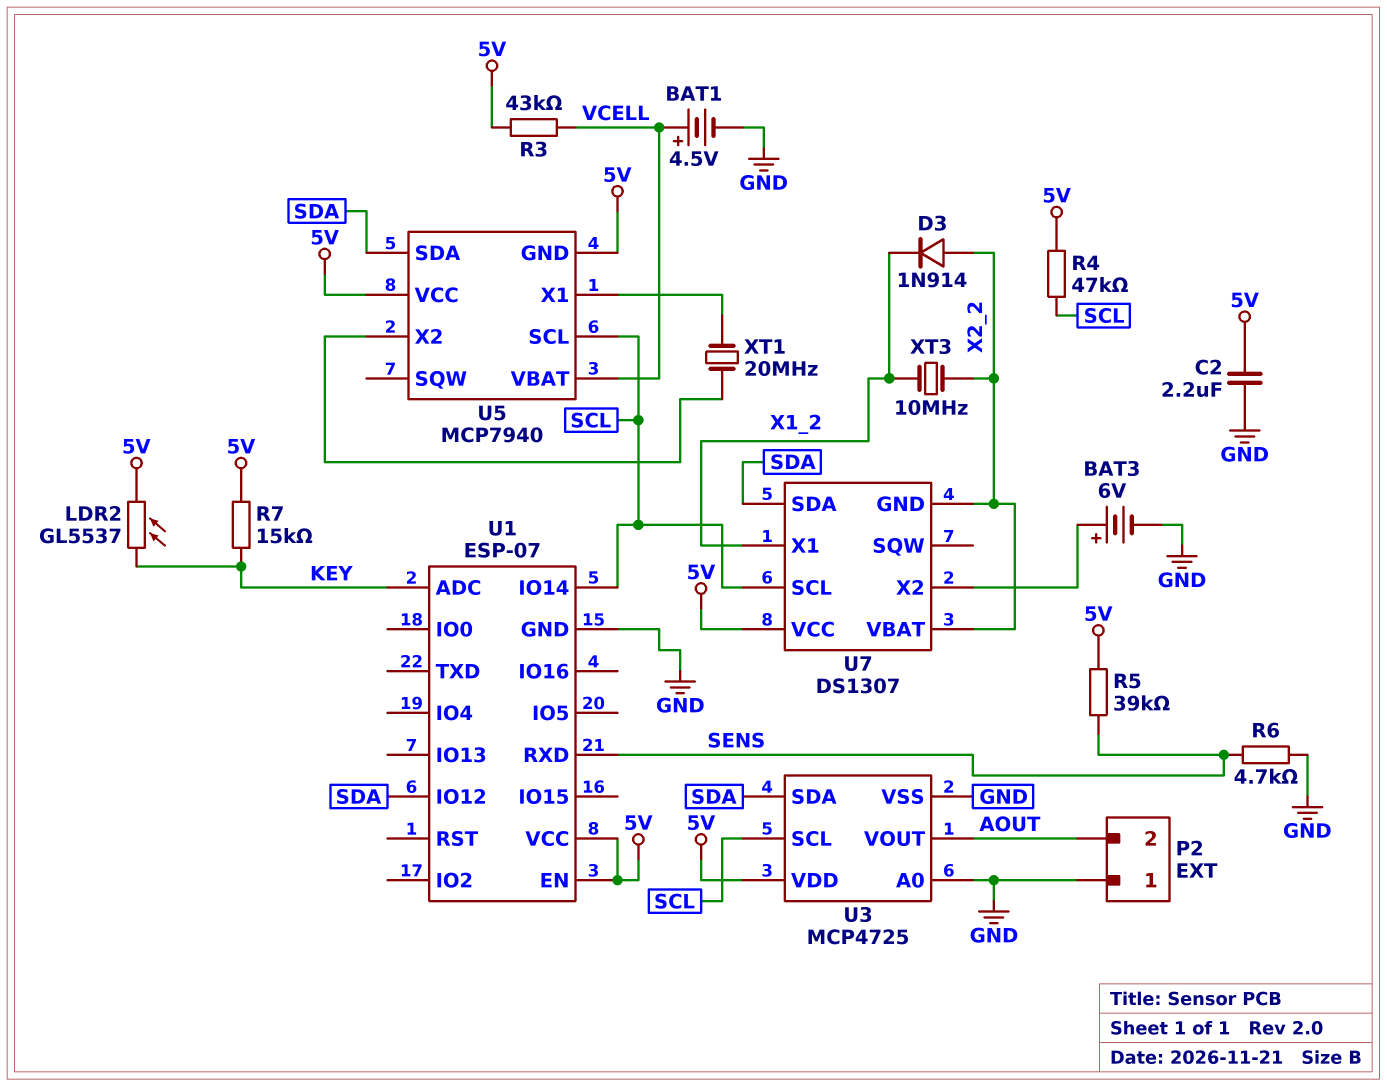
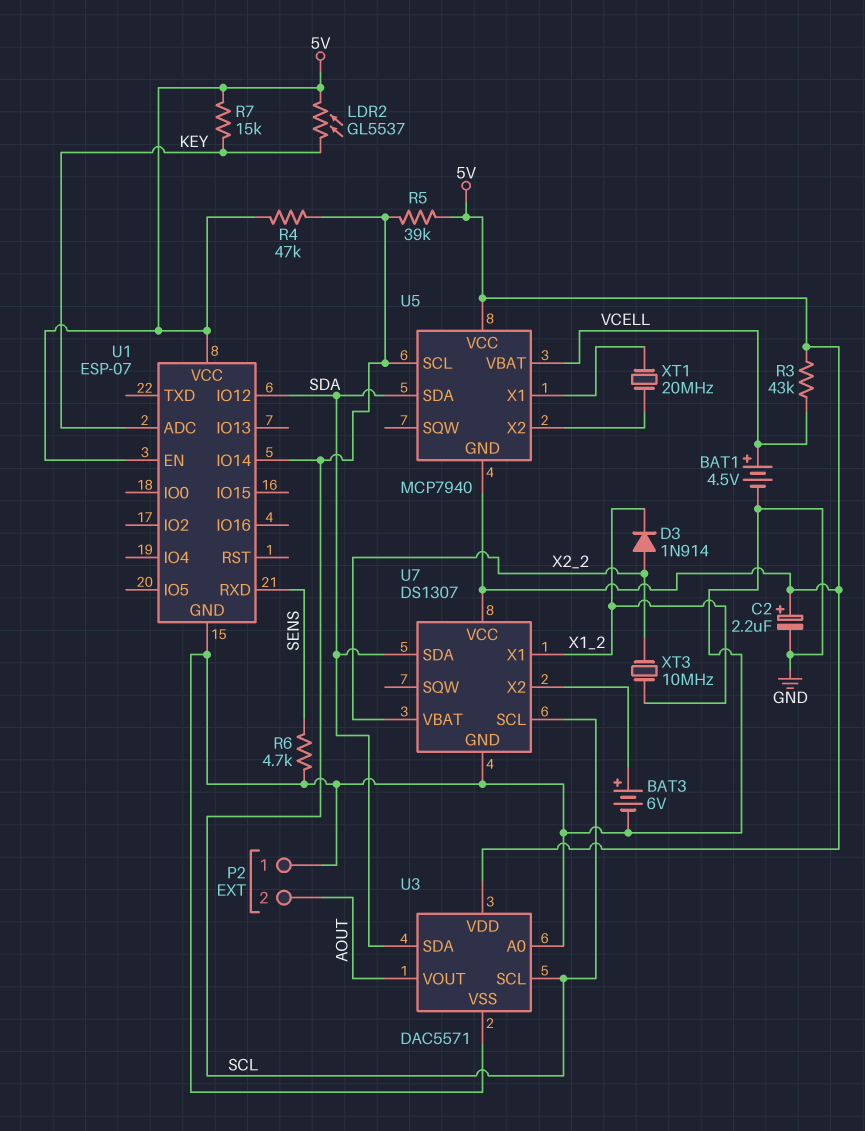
C2: 2.2uF (5V, GND) -> 2.2uF (plus 5V, minus GND)
R5: 39k (5V, SENS) -> 39k (5V, SCL)
U3: MCP4725 -> DAC5571
U7 pin GND: X2_2 -> GND

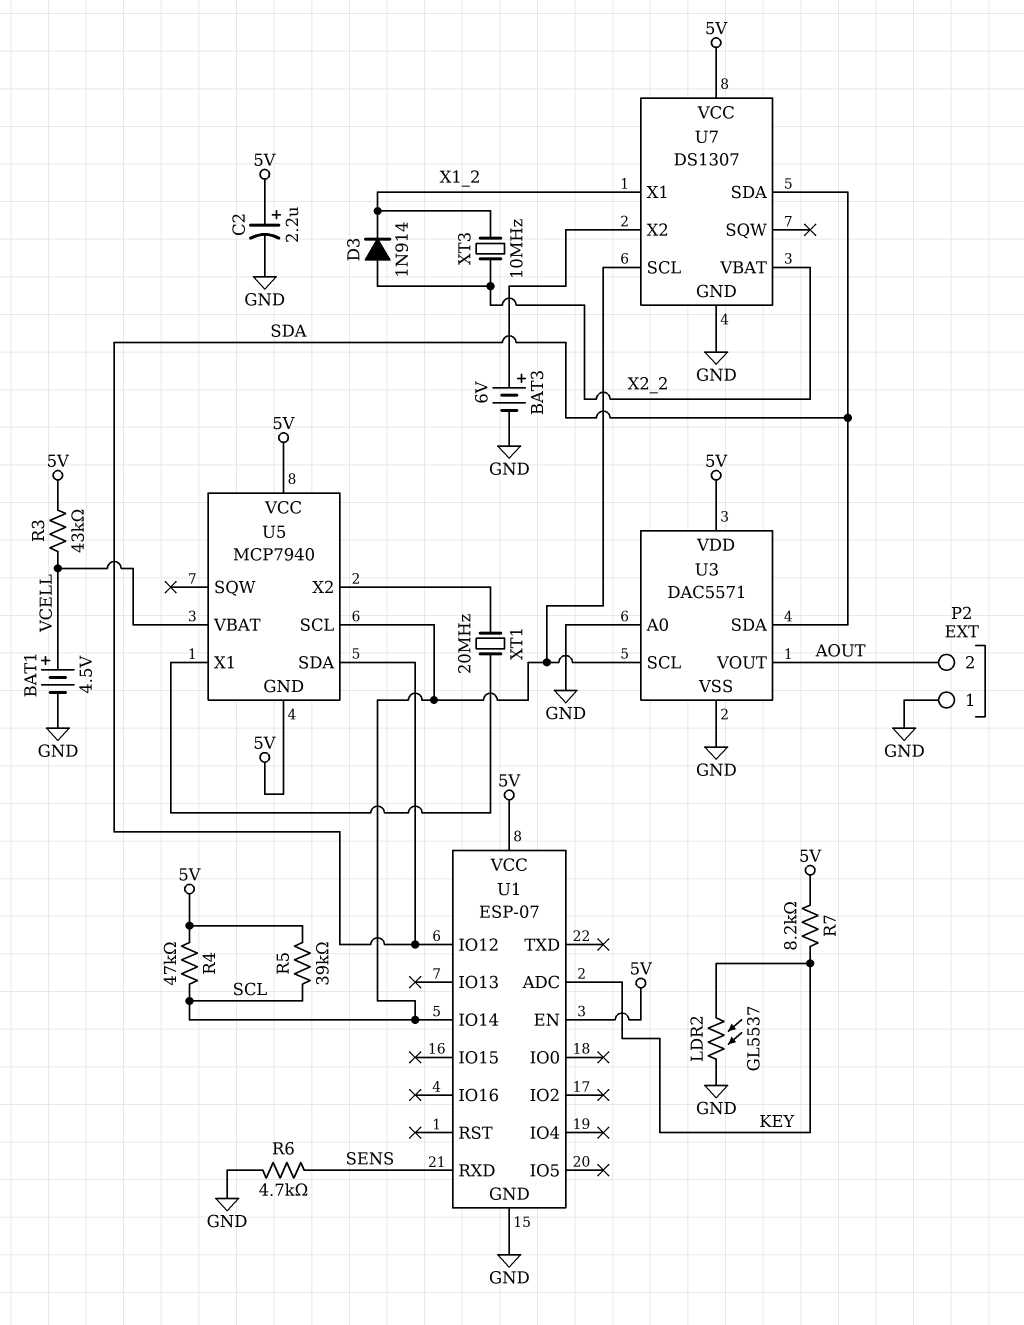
LDR2: GL5537 (5V, KEY) -> GL5537 (GND, KEY)
R7: 15k (5V, KEY) -> 8.2k (5V, KEY)

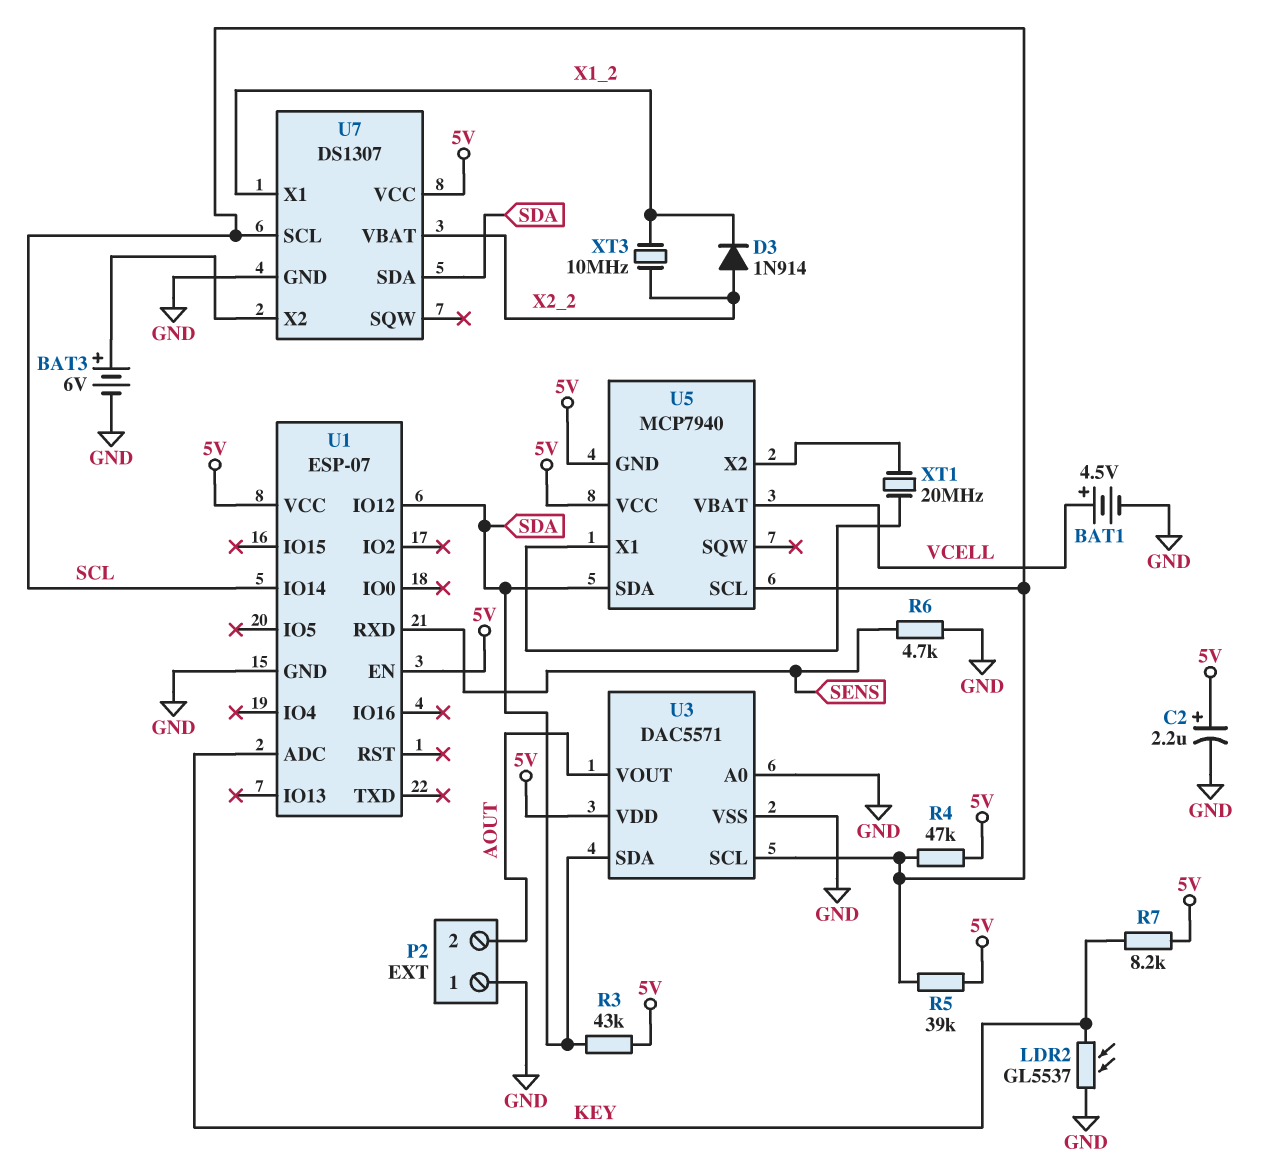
R3: 43k (5V, VCELL) -> 43k (5V, SDA)

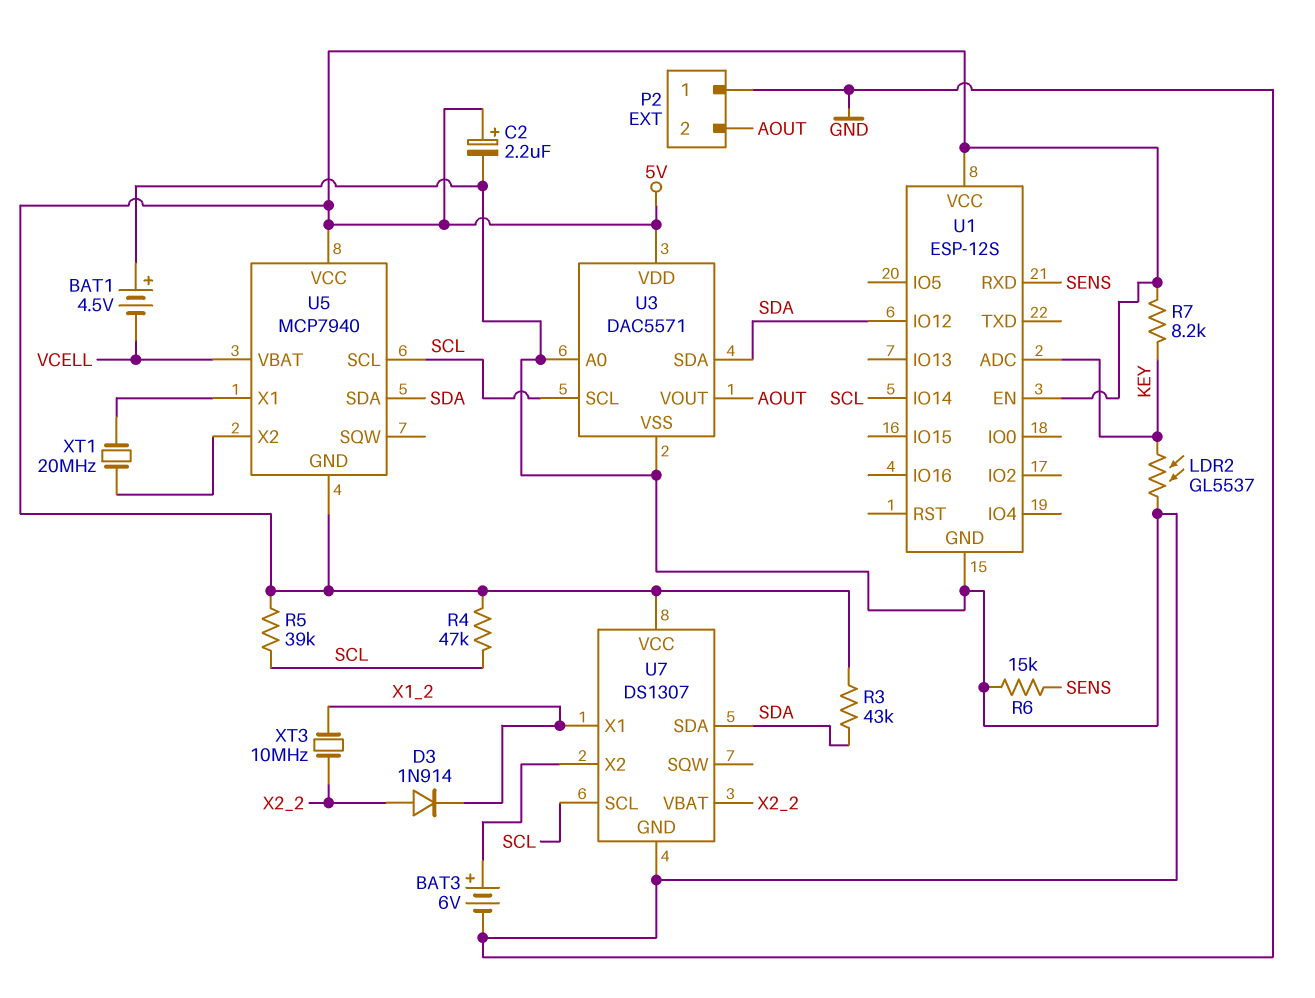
BAT1: 4.5V (plus VCELL, minus GND) -> 4.5V (plus GND, minus VCELL)
R6: 4.7k (GND, SENS) -> 15k (GND, SENS)
U1: ESP-07 -> ESP-12S

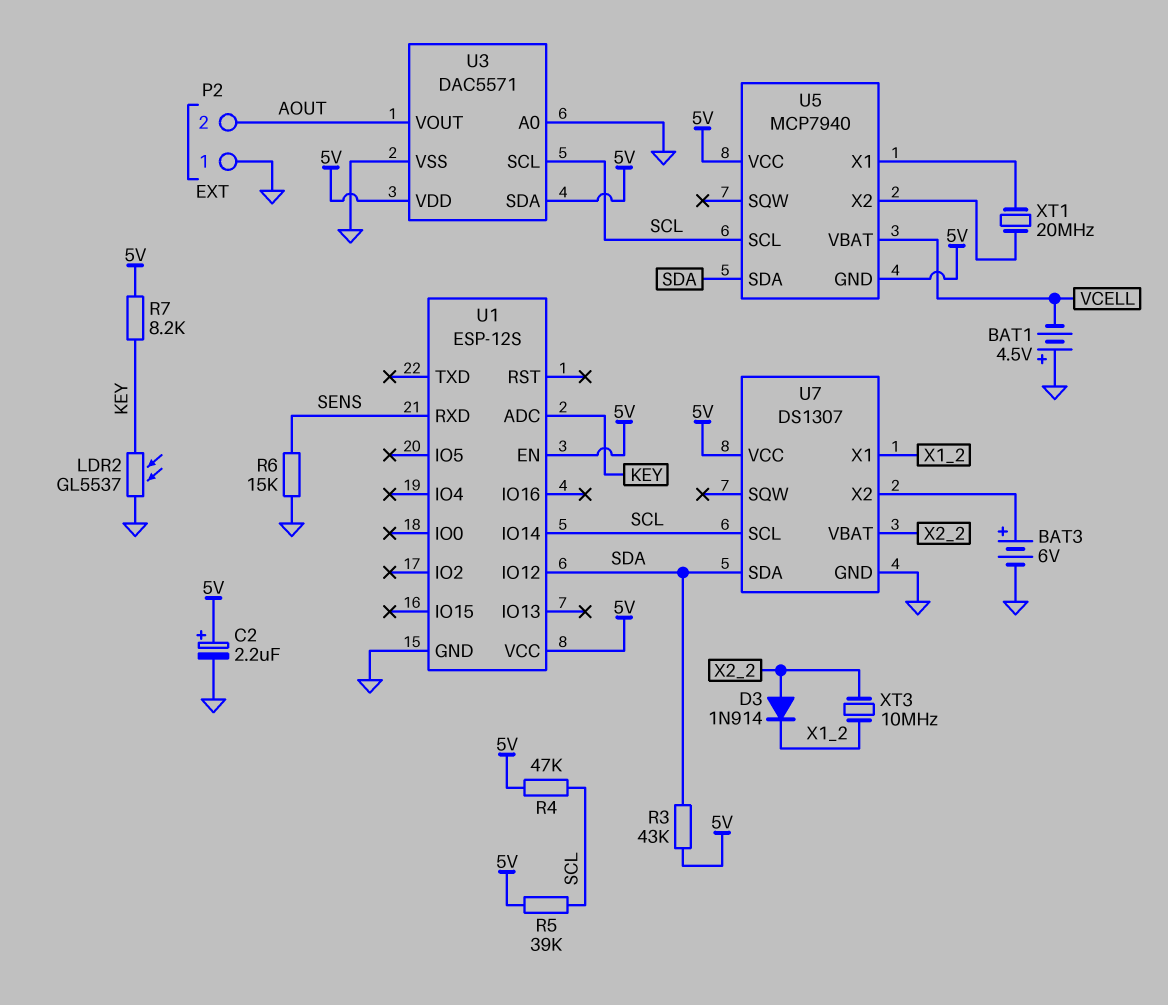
U3 pin SDA: SDA -> 5V

